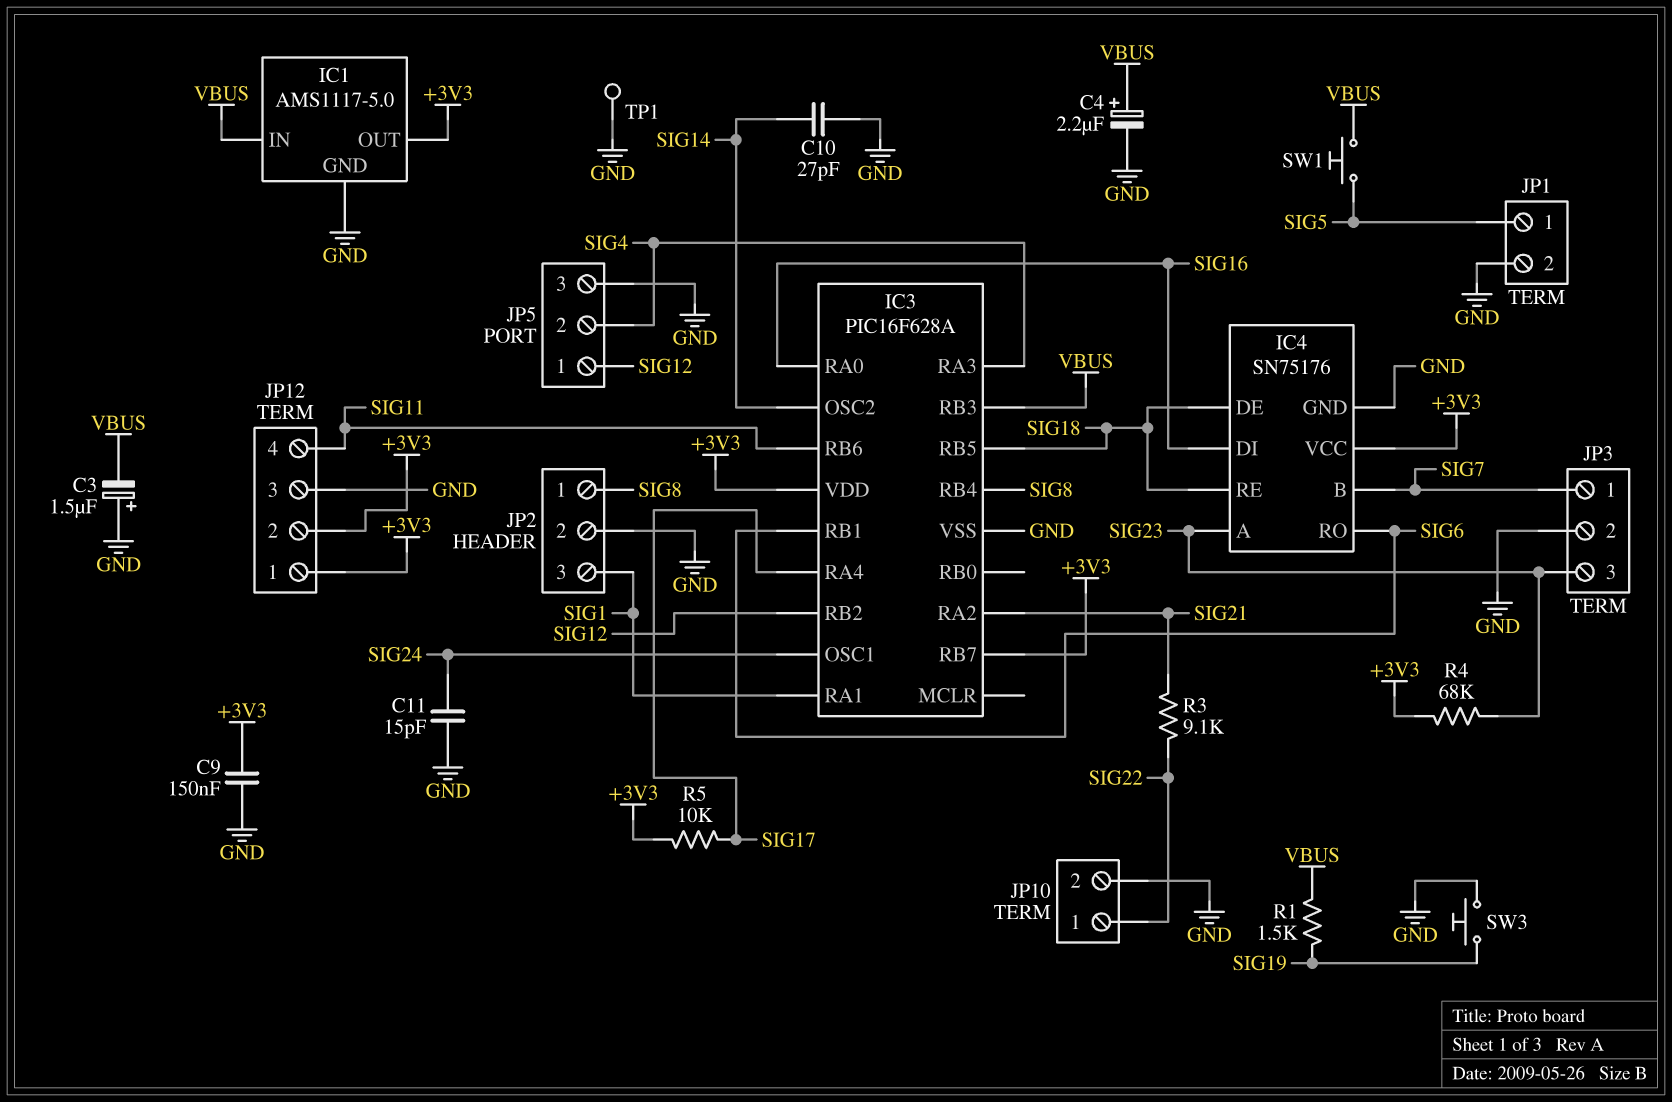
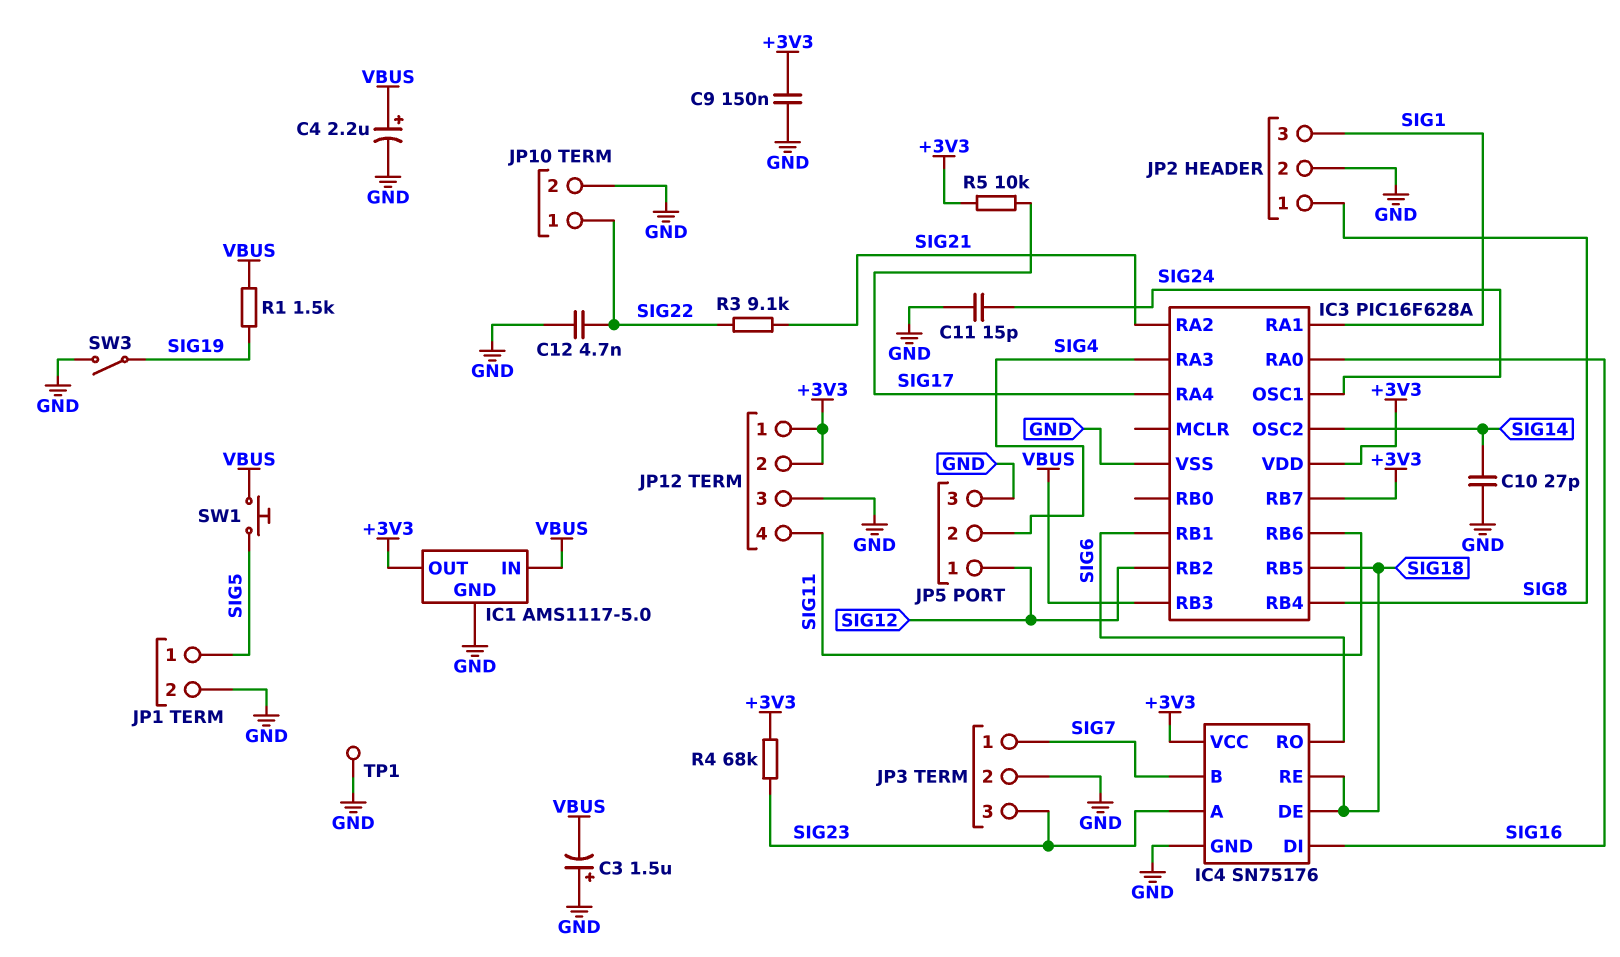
C12: none -> 4.7nF (GND, SIG22)
SW3: button (GND, SIG19) -> switch (GND, SIG19)

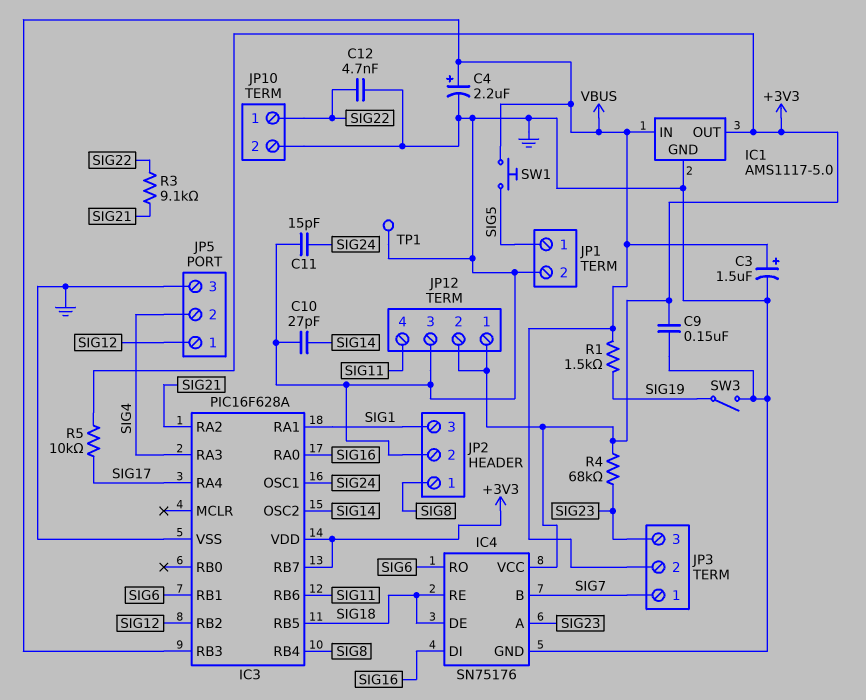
C3: 1.5uF (plus GND, minus VBUS) -> 1.5uF (plus VBUS, minus GND)
JP3 pin 2: GND -> VBUS

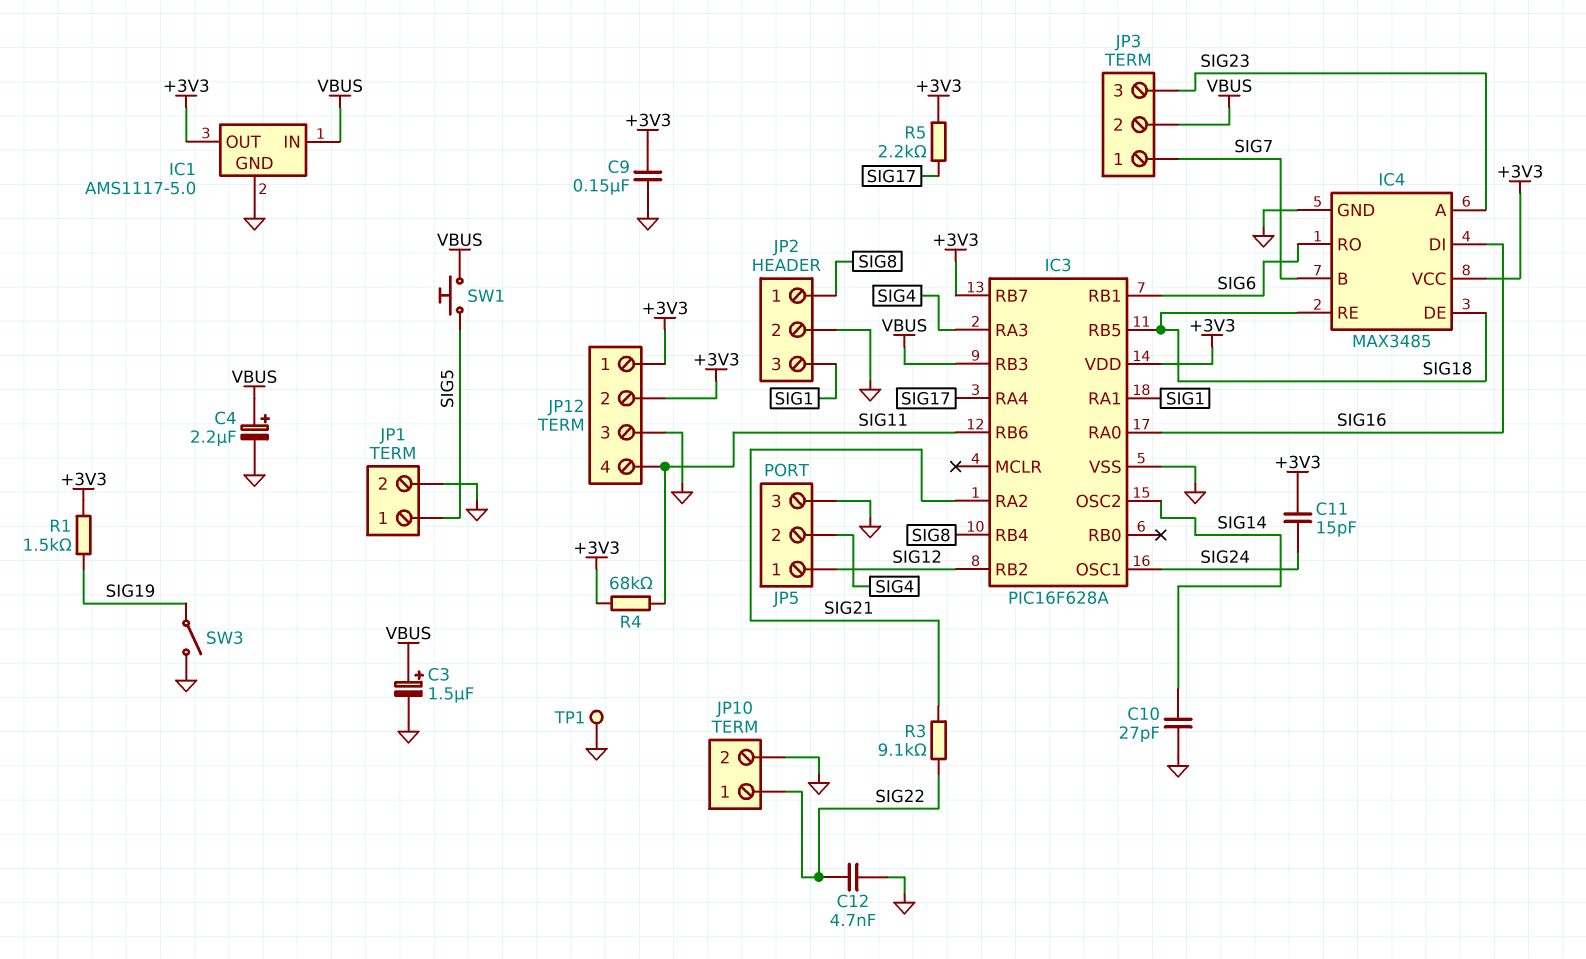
C11: 15pF (GND, SIG24) -> 15pF (+3V3, SIG24)
IC4: SN75176 -> MAX3485
R1: 1.5k (SIG19, VBUS) -> 1.5k (+3V3, SIG19)
R4: 68k (+3V3, SIG23) -> 68k (+3V3, SIG11)
R5: 10k (+3V3, SIG17) -> 2.2k (+3V3, SIG17)

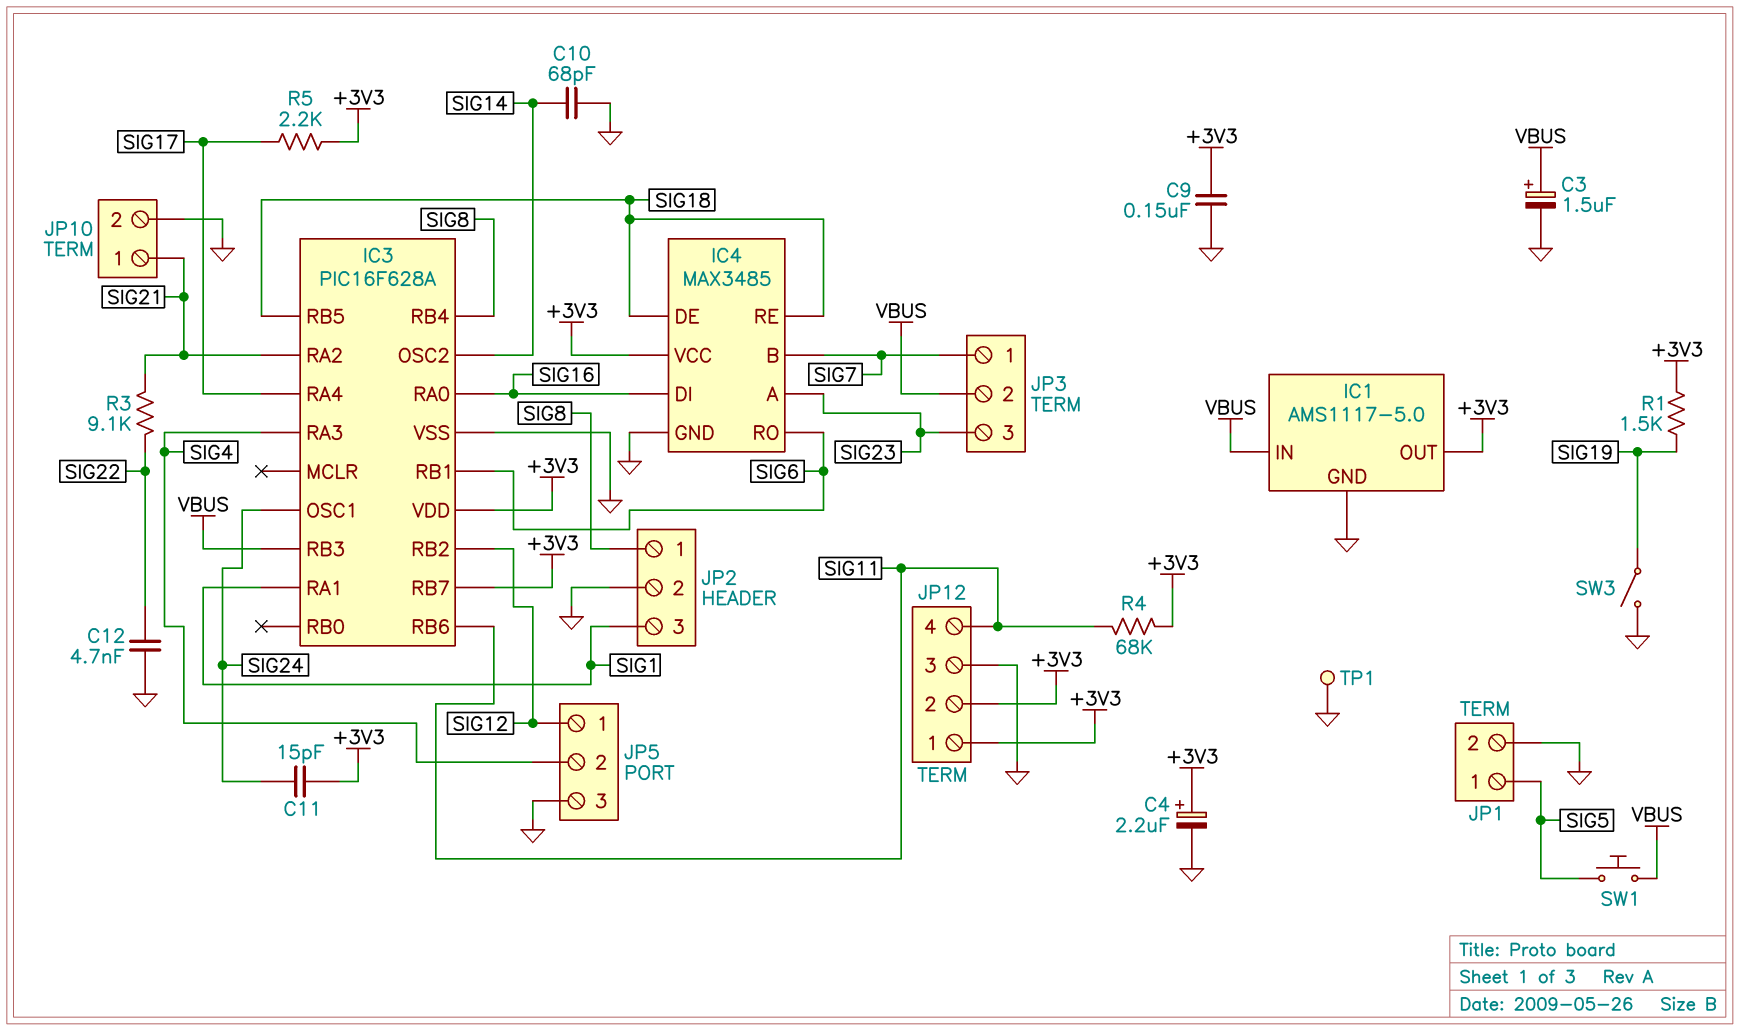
C4: 2.2uF (plus VBUS, minus GND) -> 2.2uF (plus +3V3, minus GND)
C10: 27pF (GND, SIG14) -> 68pF (GND, SIG14)
JP10 pin 1: SIG22 -> SIG21

